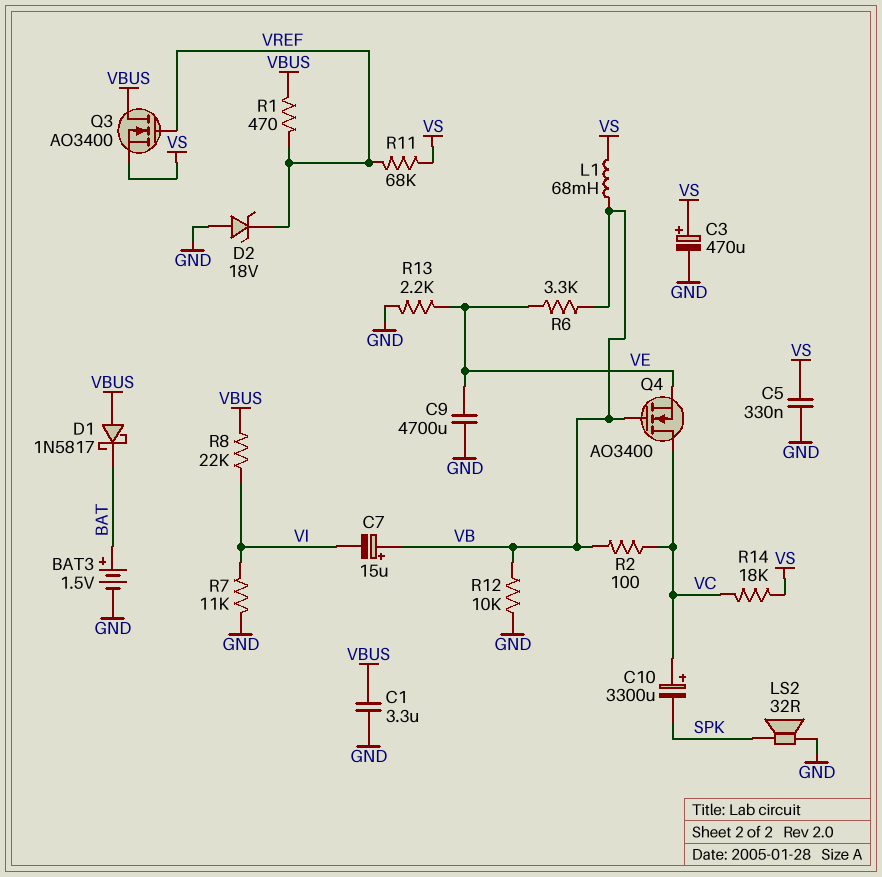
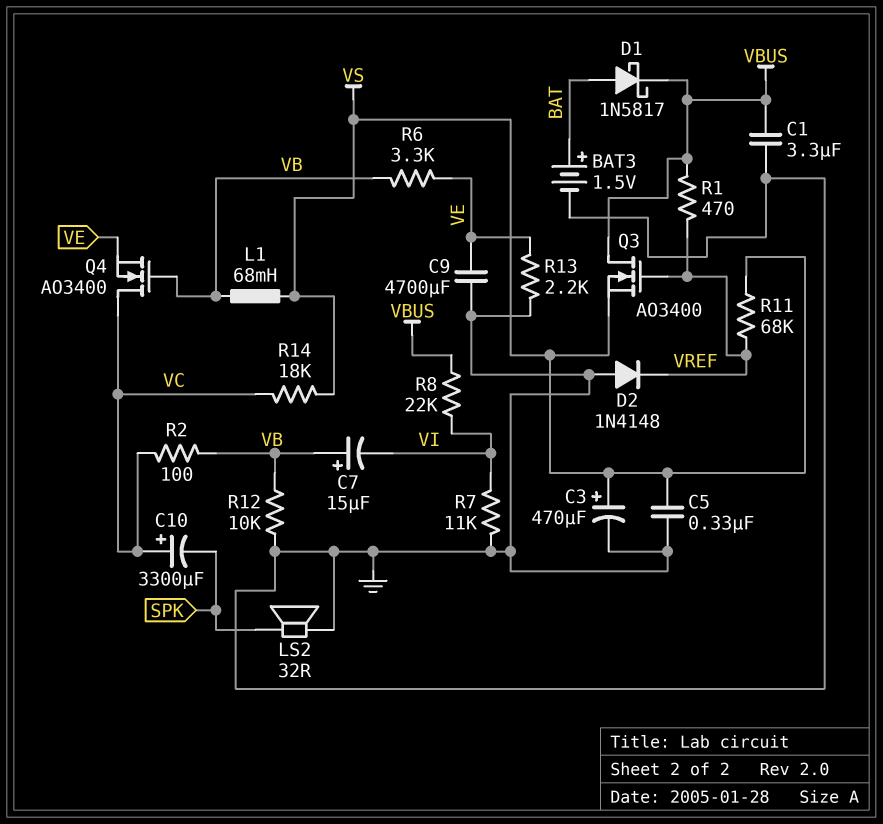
D1: schottky 1N5817 (A VBUS, K BAT) -> schottky 1N5817 (A BAT, K VBUS)
D2: zener 18V (A GND, K VREF) -> diode 1N4148 (A GND, K VREF)

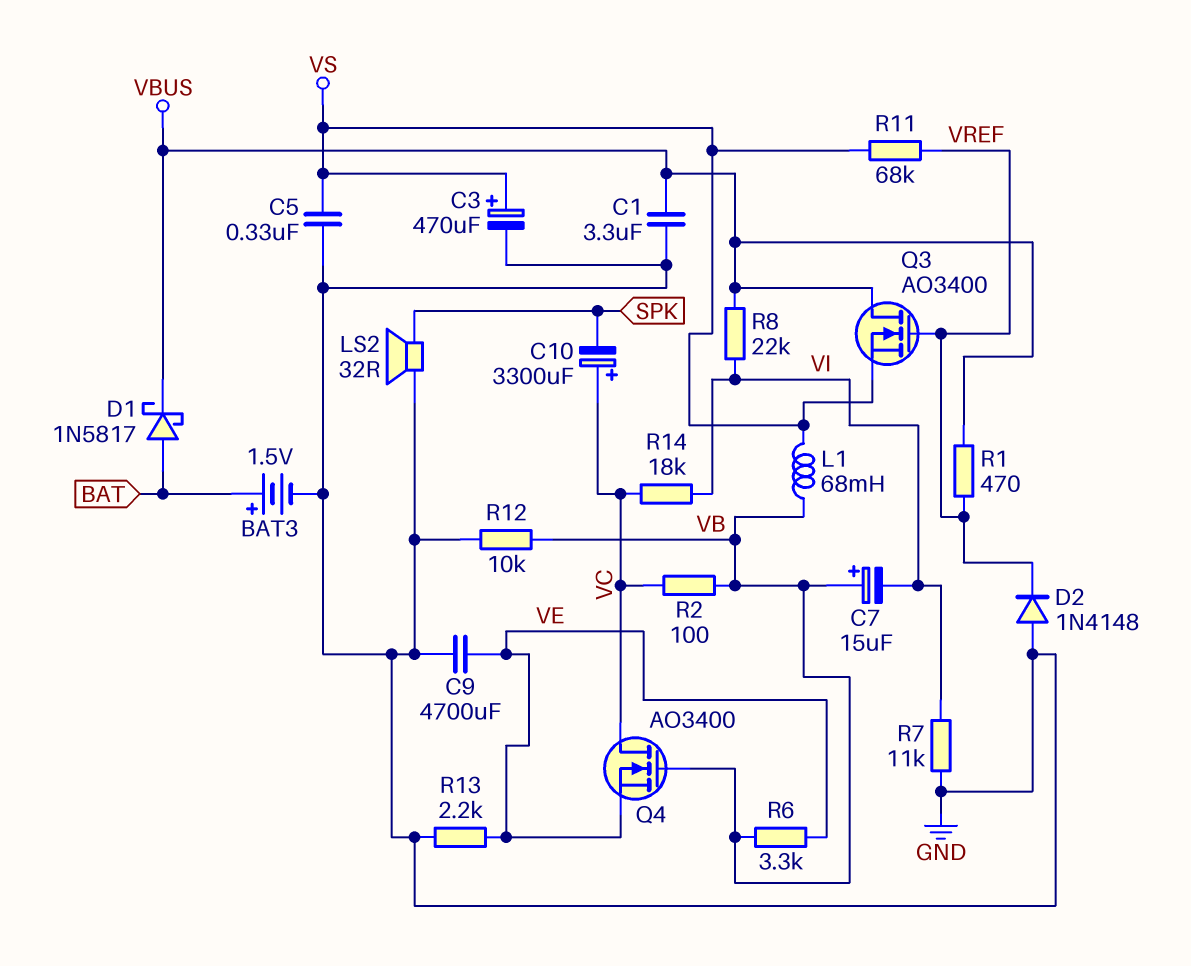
R14: 18k (VC, VS) -> 18k (VC, VI)

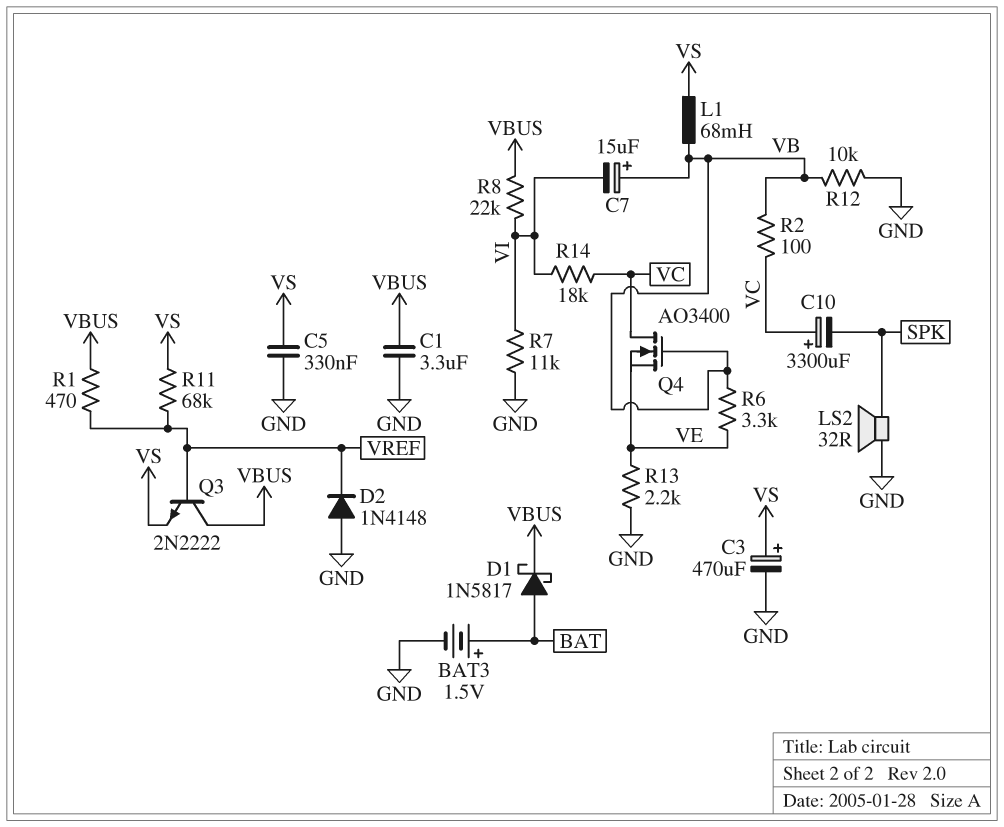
C9: 4700uF (GND, VE) -> none
Q3: NMOS AO3400 (G VREF, D VBUS, S VS) -> NPN 2N2222 (B VREF, C VBUS, E VS)

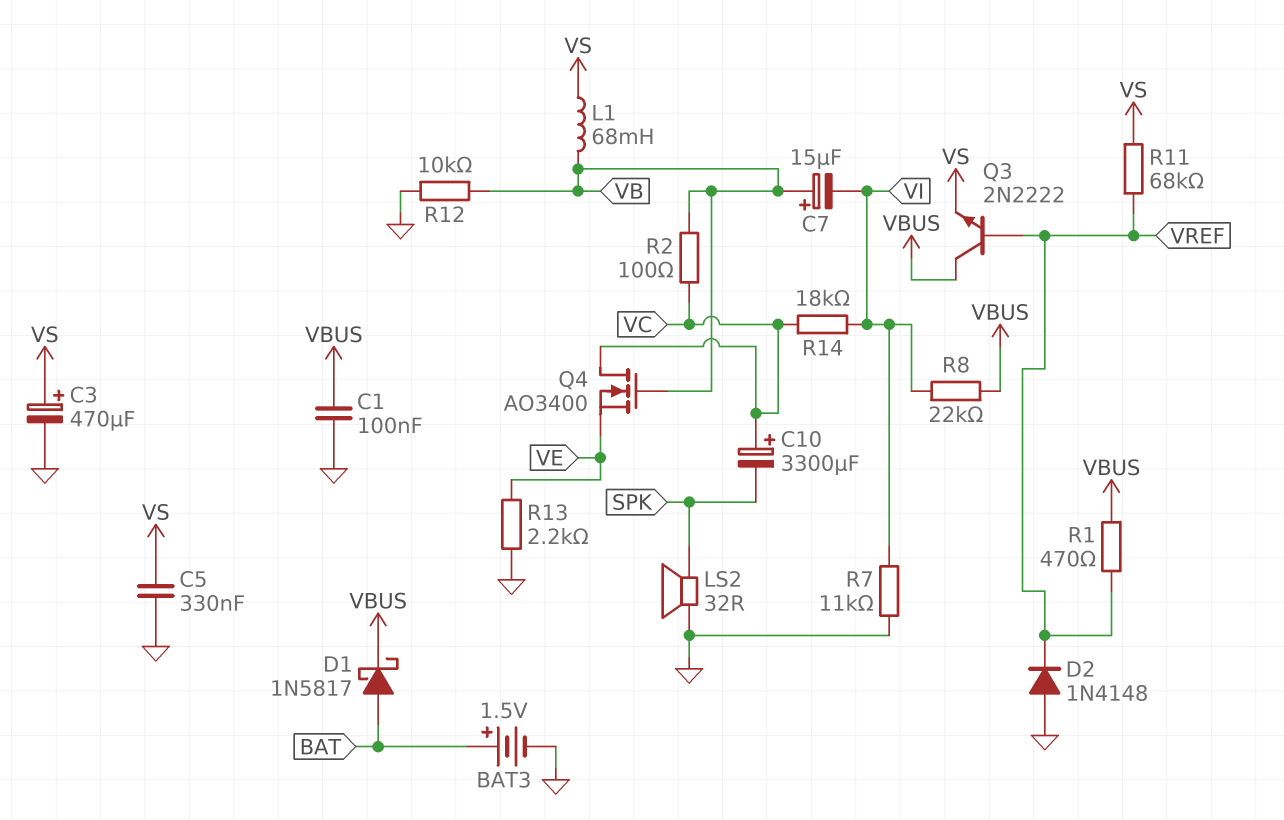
C1: 3.3uF (GND, VBUS) -> 100nF (GND, VBUS)
R6: 3.3k (VB, VE) -> none

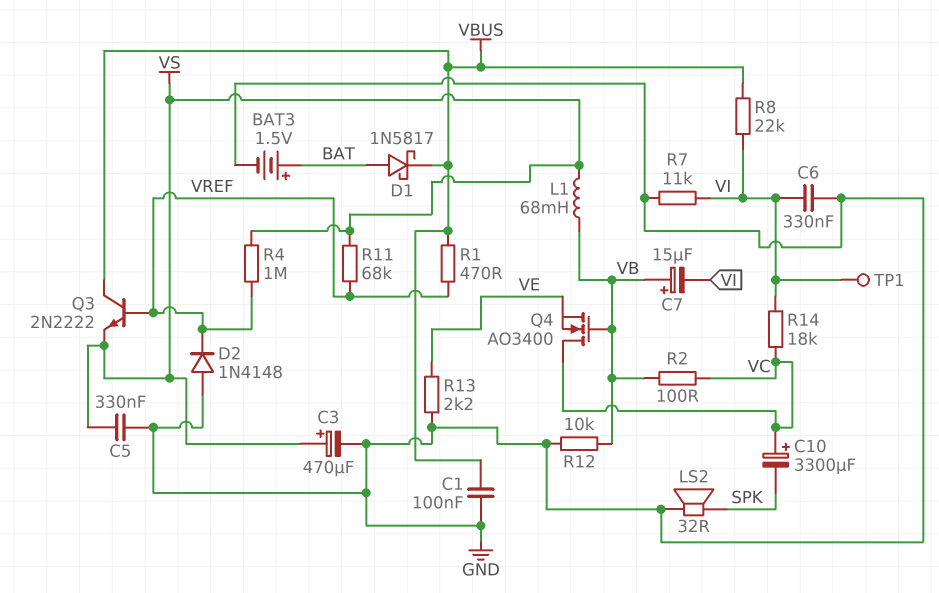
C6: none -> 330nF (GND, VI)
R4: none -> 1M (VREF, VS)
TP1: none -> test point (VI)

